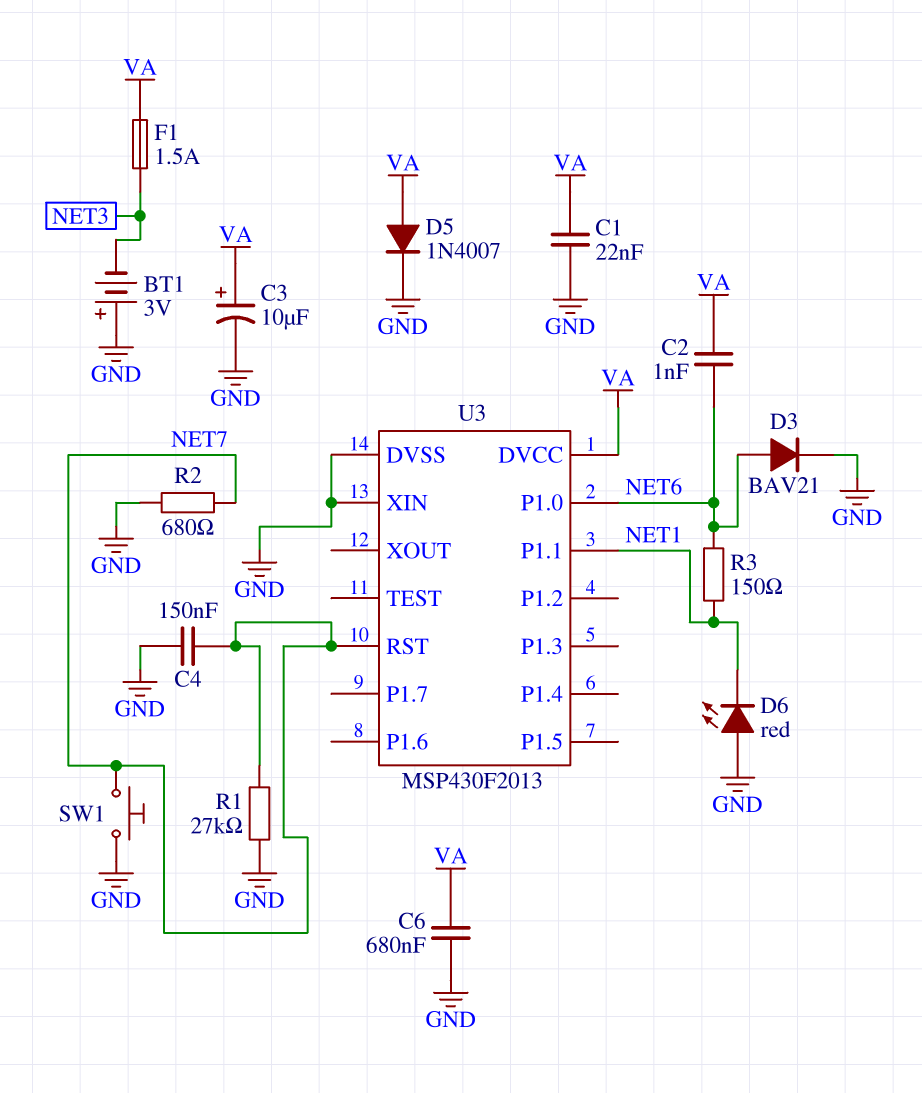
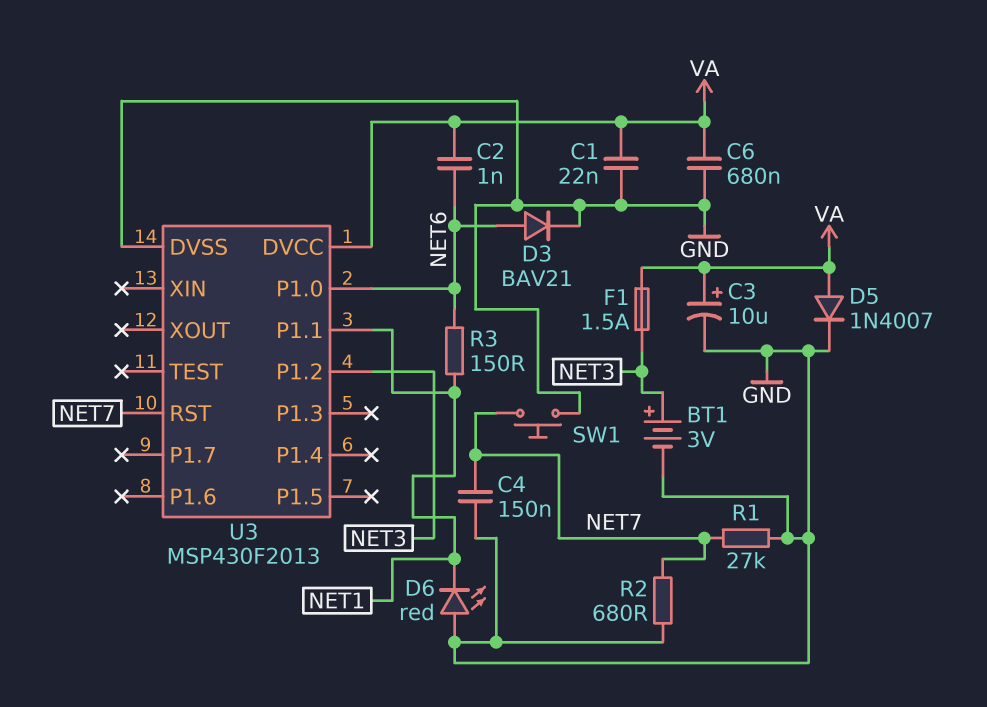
BT1: 3V (plus GND, minus NET3) -> 3V (plus NET3, minus GND)
U3 pin P1.2: none -> NET3
U3 pin XIN: GND -> none

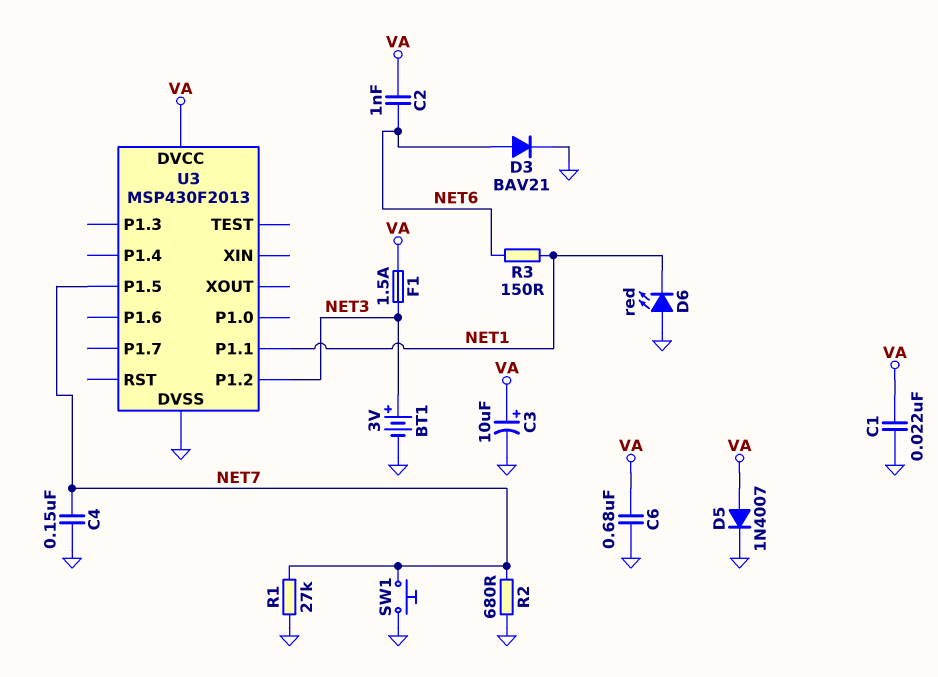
U3 pin P1.0: NET6 -> none
U3 pin P1.5: none -> NET7
U3 pin RST: NET7 -> none

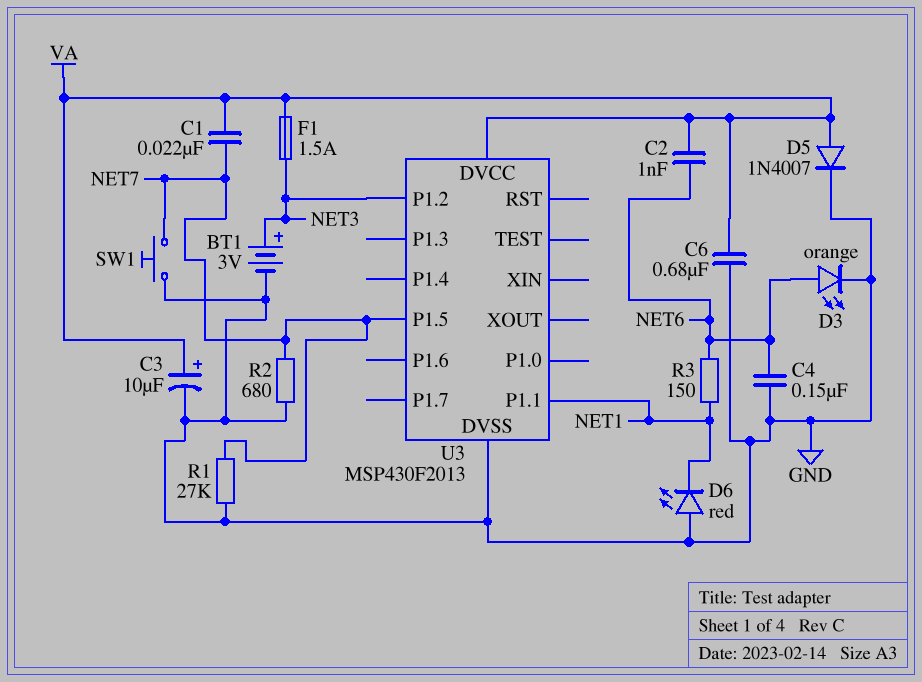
C1: 22nF (GND, VA) -> 22nF (NET7, VA)
C4: 150nF (GND, NET7) -> 150nF (GND, NET6)
D3: diode BAV21 (A NET6, K GND) -> LED orange (A NET6, K GND)

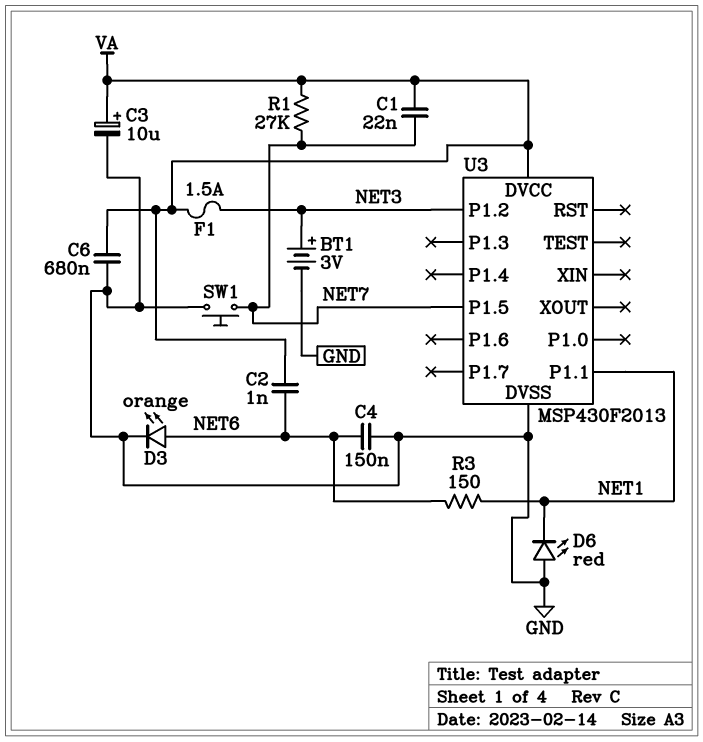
D5: diode 1N4007 (A VA, K GND) -> none
R1: 27k (GND, NET7) -> 27k (NET7, VA)
R2: 680 (GND, NET7) -> none

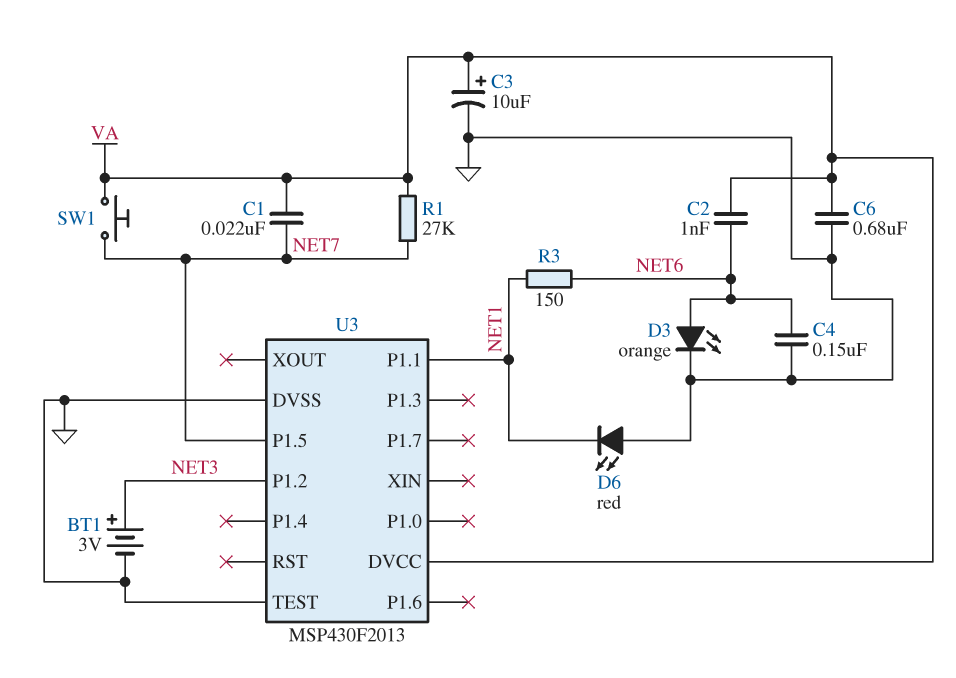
F1: 1.5A (NET3, VA) -> none
SW1: button (GND, NET7) -> button (NET7, VA)
U3 pin TEST: none -> GND

